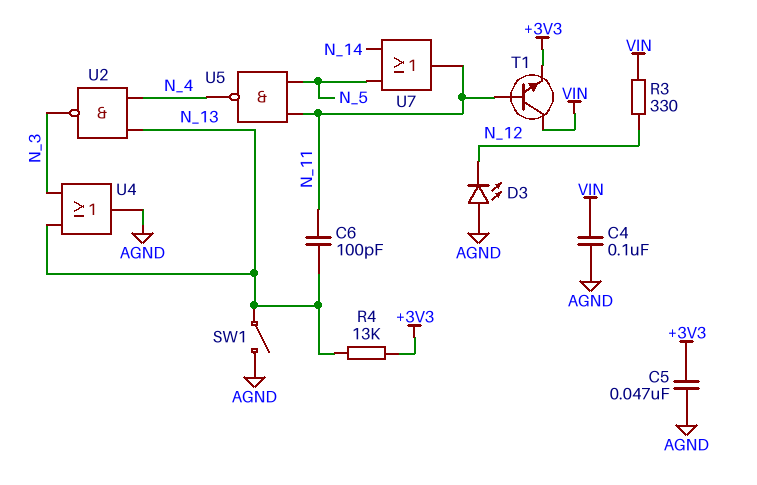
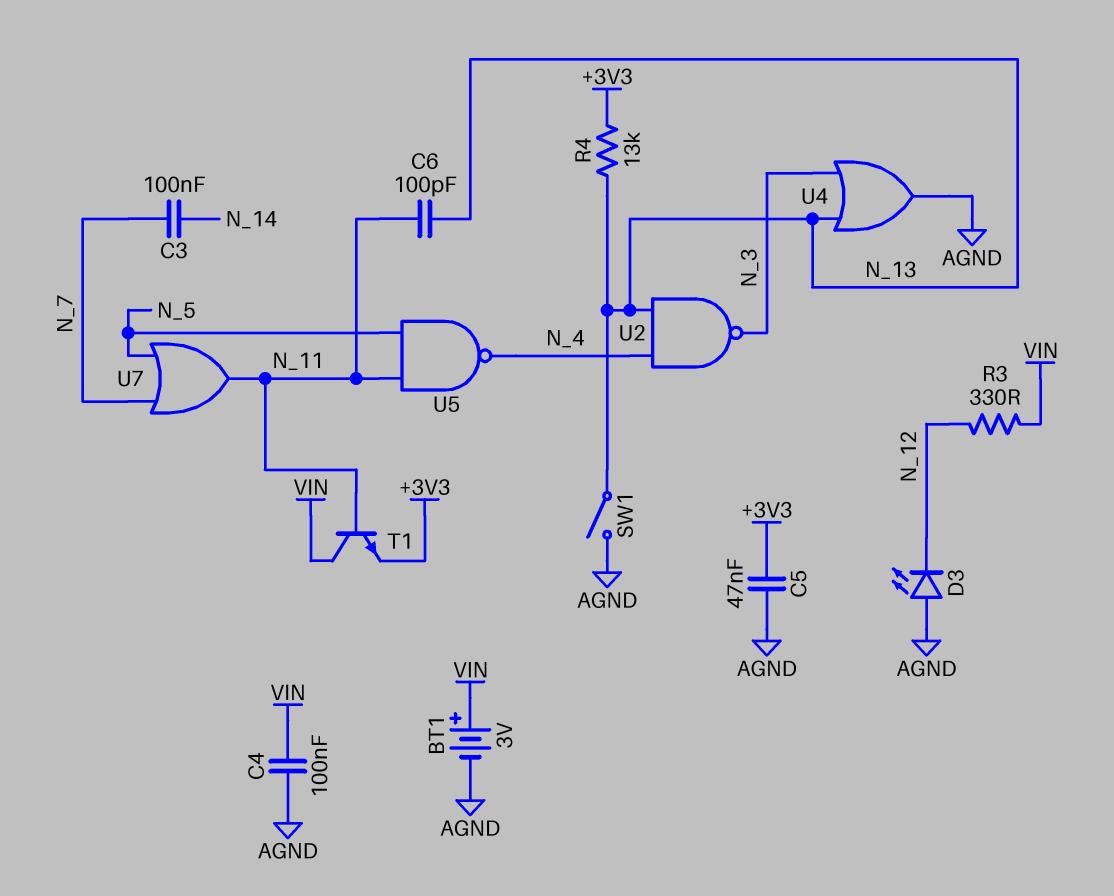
BT1: none -> 3V (plus VIN, minus AGND)
C3: none -> 100nF (N_7, N_14)
U7: OR (in N_5, in N_14, out N_11) -> OR (in N_5, in N_7, out N_11)

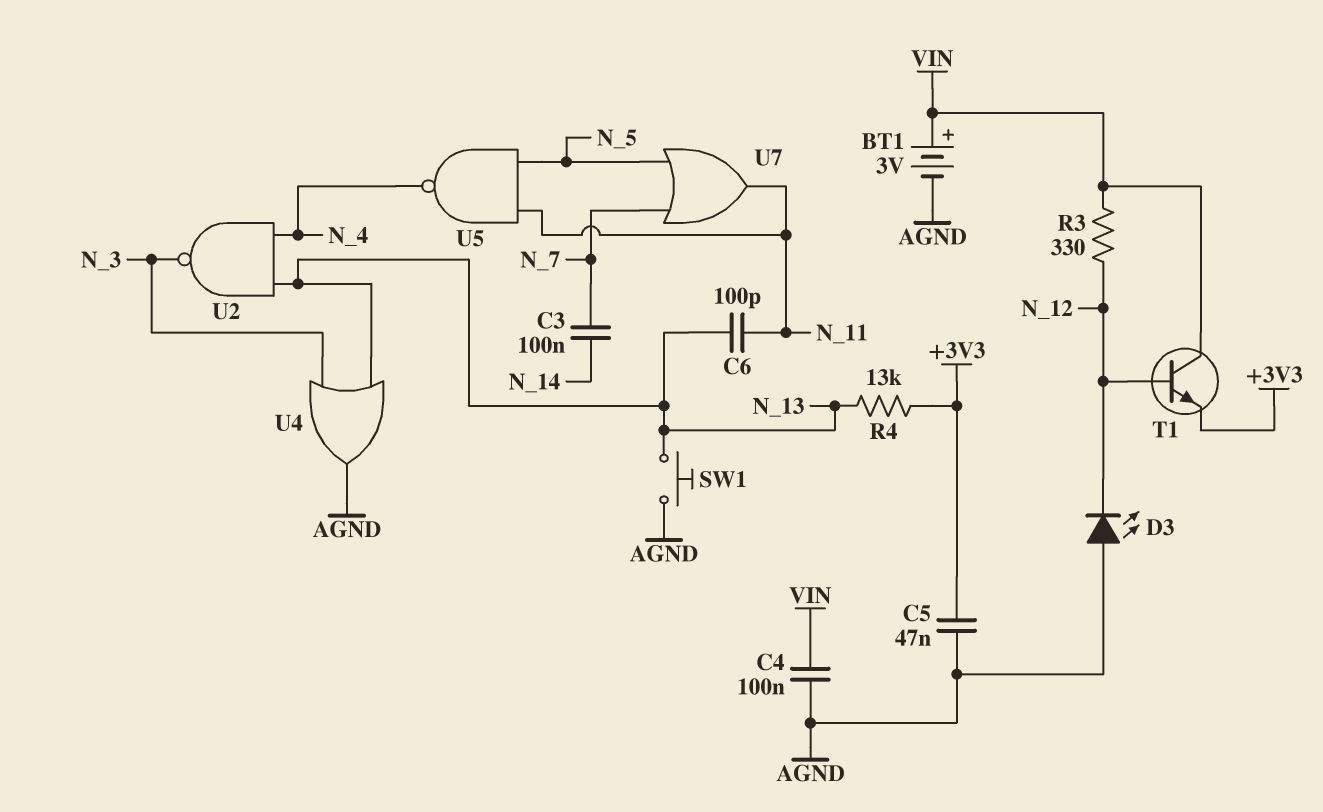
SW1: switch (AGND, N_13) -> button (AGND, N_13)
T1: NPN (B N_11, C VIN, E +3V3) -> NPN (B N_12, C VIN, E +3V3)

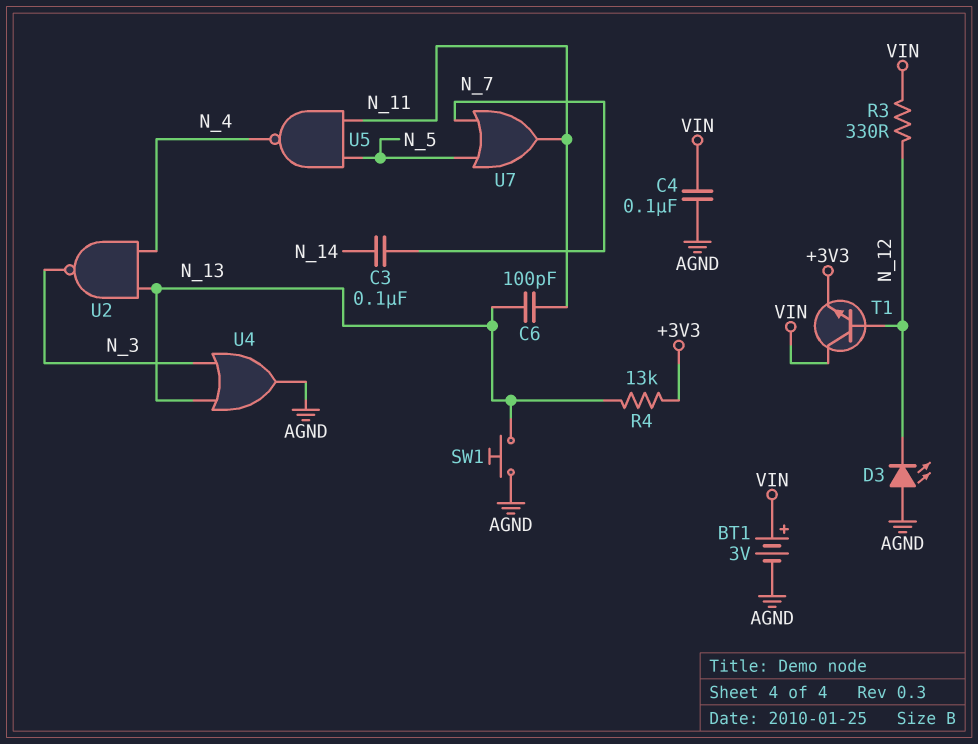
C5: 47nF (+3V3, AGND) -> none

